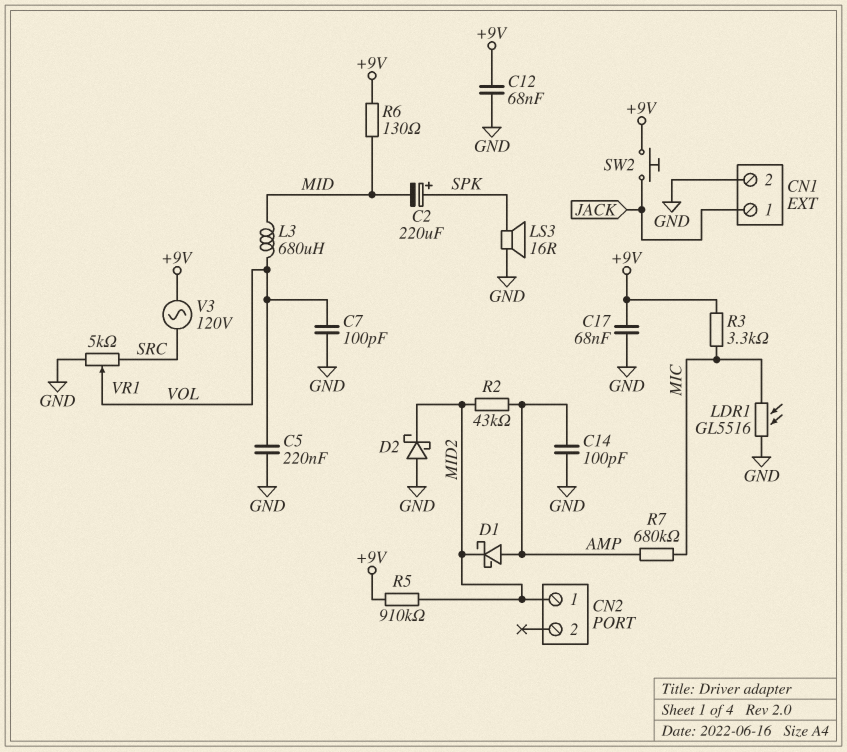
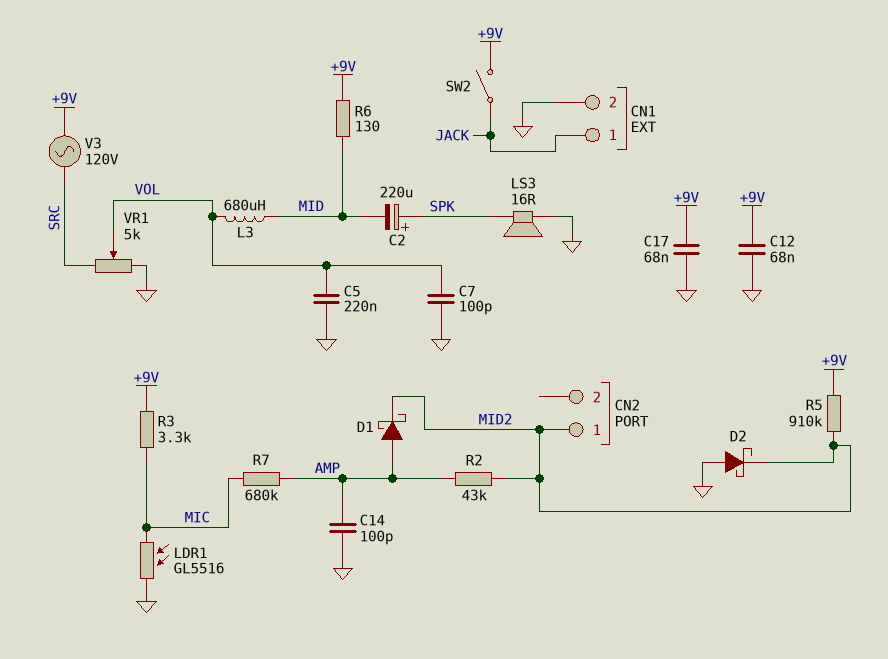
SW2: button (+9V, JACK) -> switch (+9V, JACK)

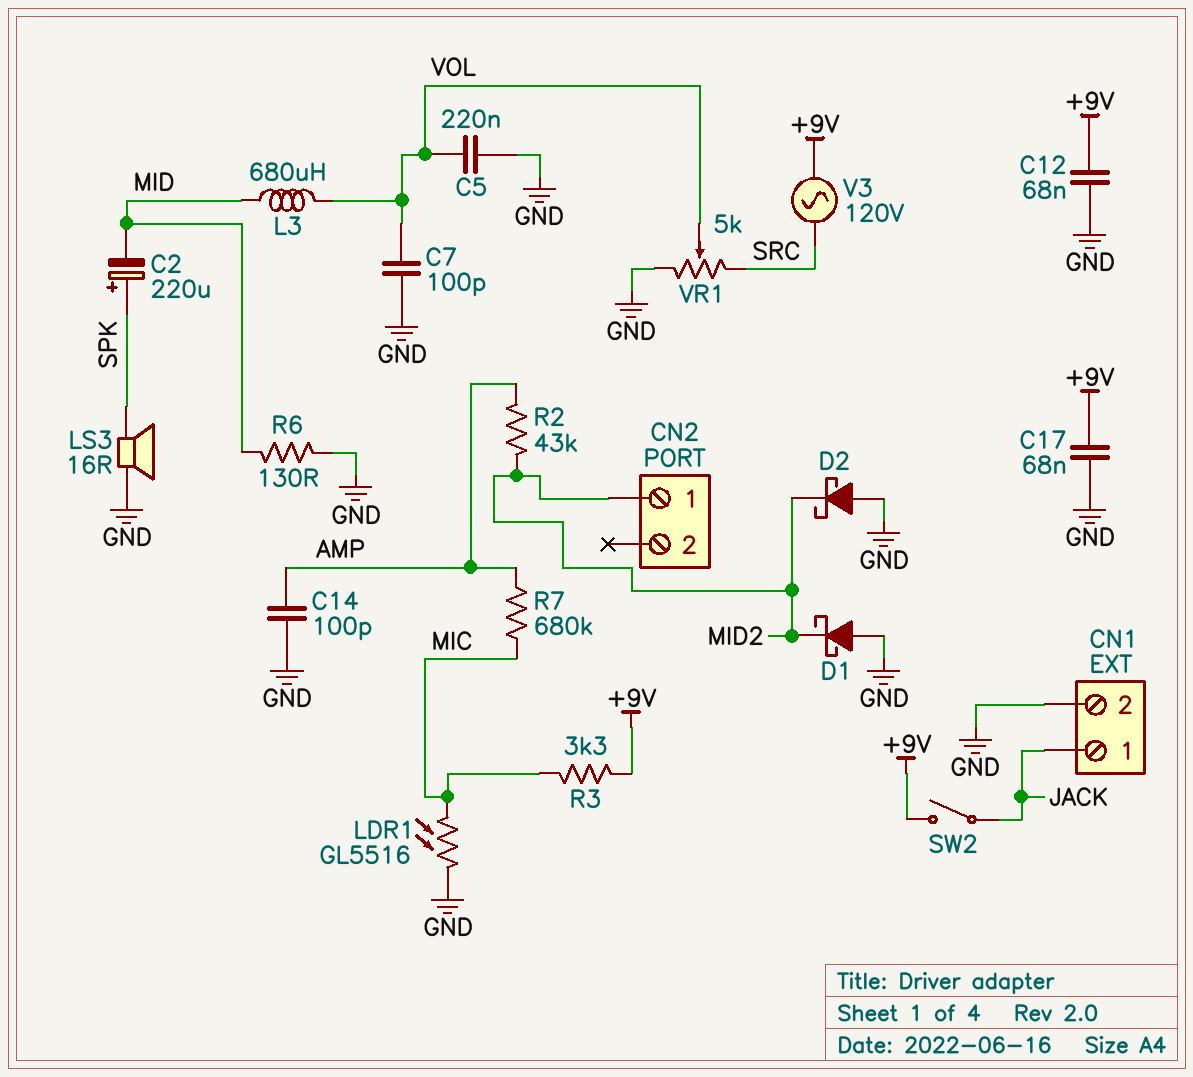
D1: schottky (A AMP, K MID2) -> schottky (A GND, K MID2)
R5: 910k (+9V, MID2) -> none
R6: 130 (+9V, MID) -> 130 (GND, MID)

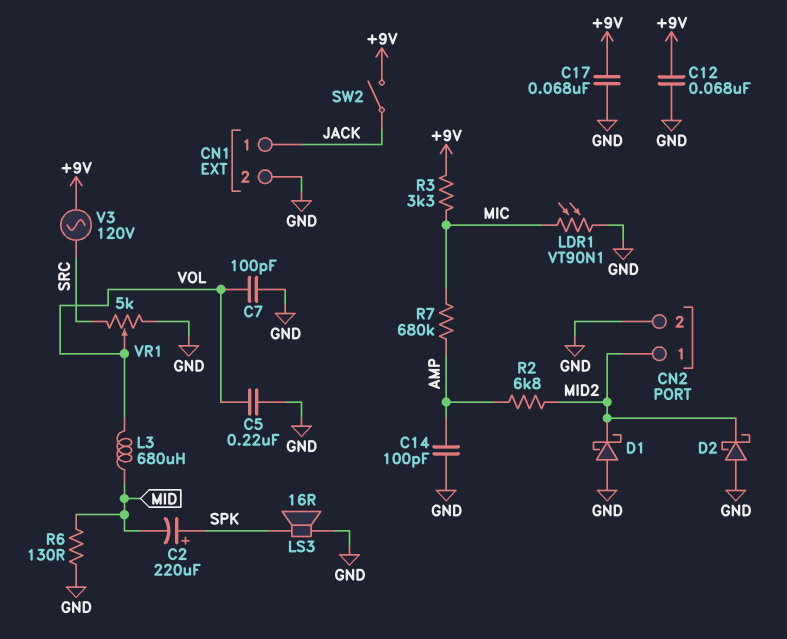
CN2 pin 2: none -> GND
LDR1: GL5516 (GND, MIC) -> VT90N1 (GND, MIC)
R2: 43k (AMP, MID2) -> 6.8k (AMP, MID2)

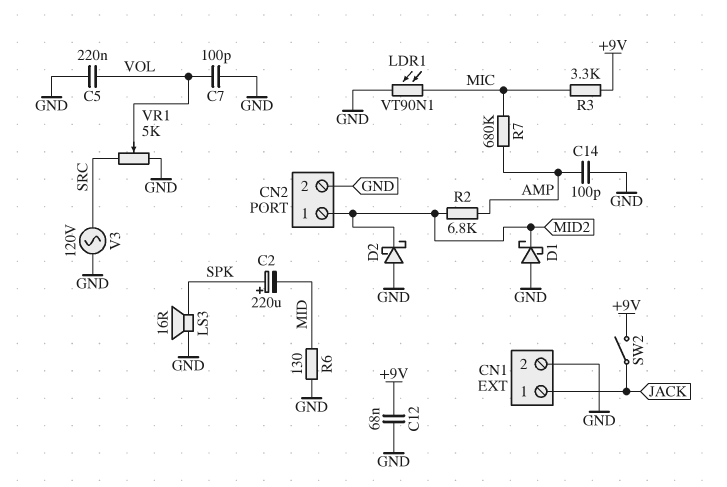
C17: 68nF (+9V, GND) -> none
L3: 680uH (MID, VOL) -> none
V3: AC 120V (+9V, SRC) -> AC 120V (GND, SRC)

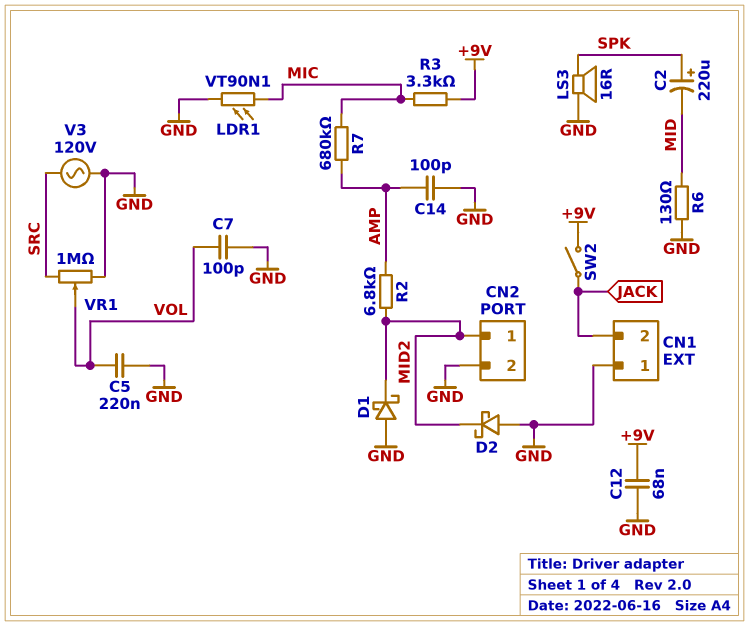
CN1 pin 1: JACK -> GND
CN1 pin 2: GND -> JACK
VR1: 5k (GND, SRC, wiper VOL) -> 1M (GND, SRC, wiper VOL)

